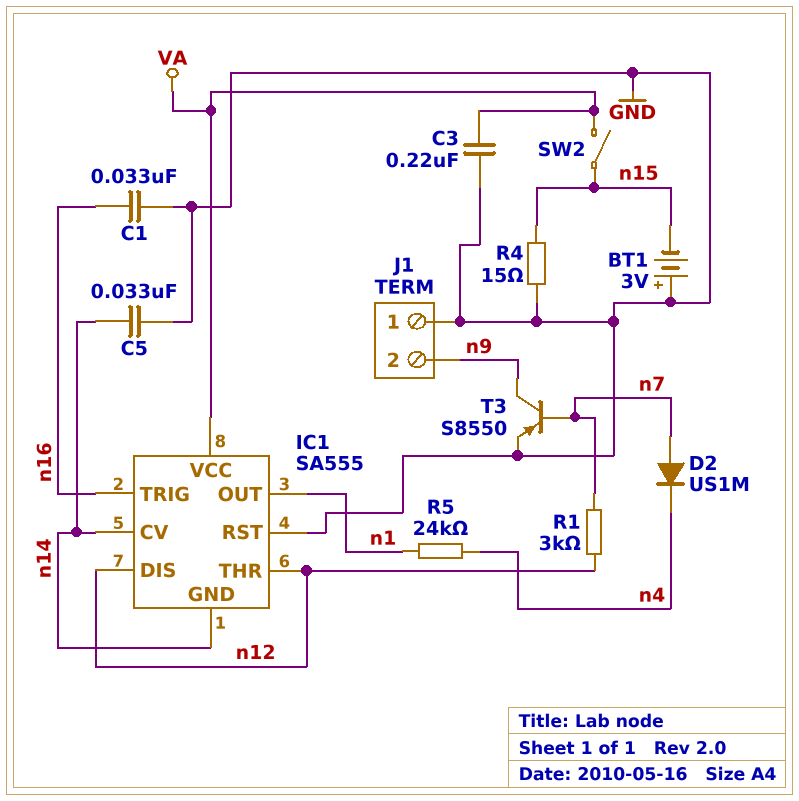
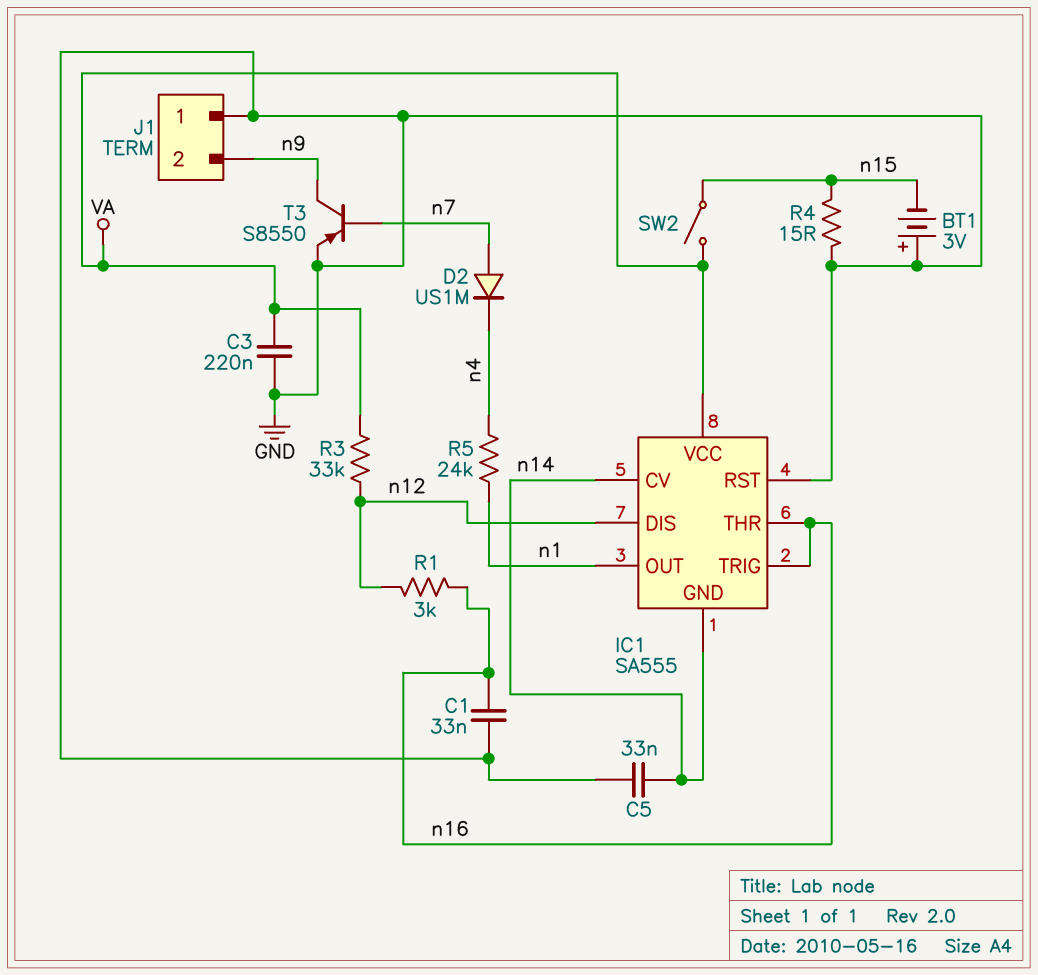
IC1 pin THR: n12 -> n16
R1: 3k (n7, n12) -> 3k (n12, n16)
R3: none -> 33k (VA, n12)

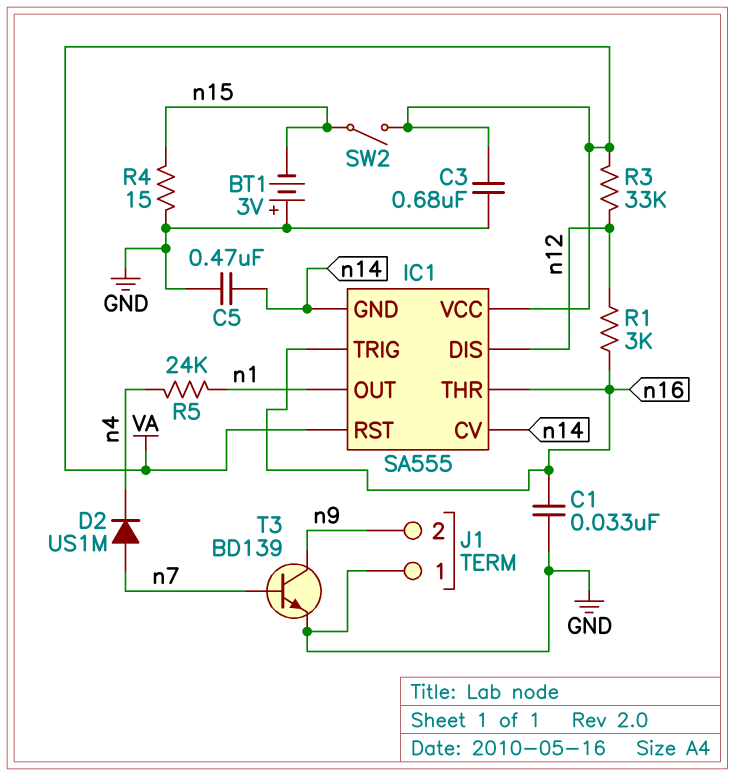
C3: 220nF (GND, VA) -> 680nF (GND, VA)
C5: 33nF (GND, n14) -> 470nF (GND, n14)
IC1 pin RST: GND -> VA
T3: PNP S8550 (B n7, C n9, E GND) -> NPN BD139 (B n7, C n9, E GND)

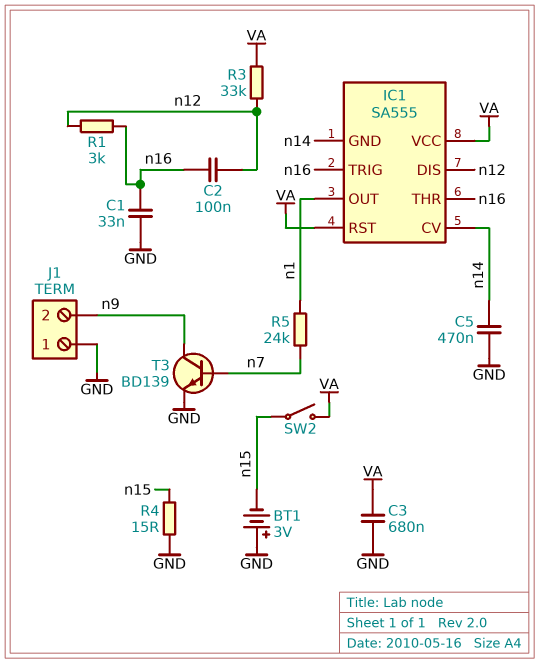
C2: none -> 100nF (n12, n16)
D2: diode US1M (A n7, K n4) -> none
R5: 24k (n1, n4) -> 24k (n1, n7)

